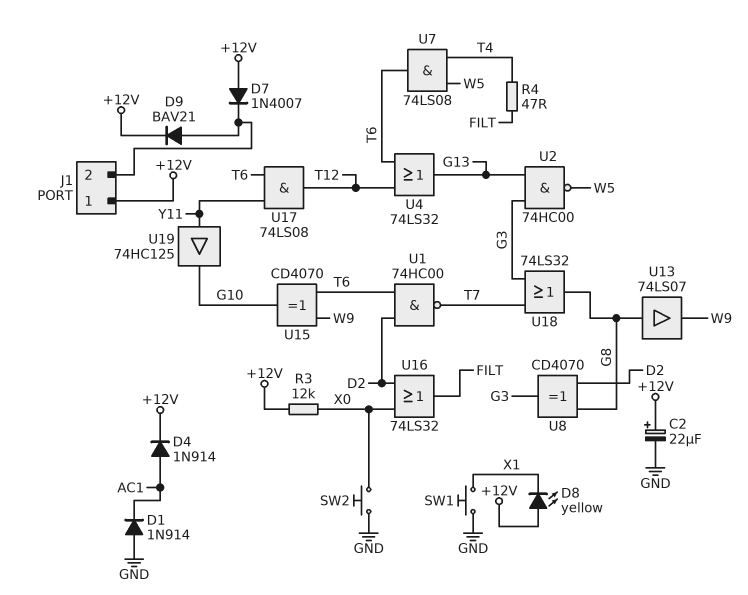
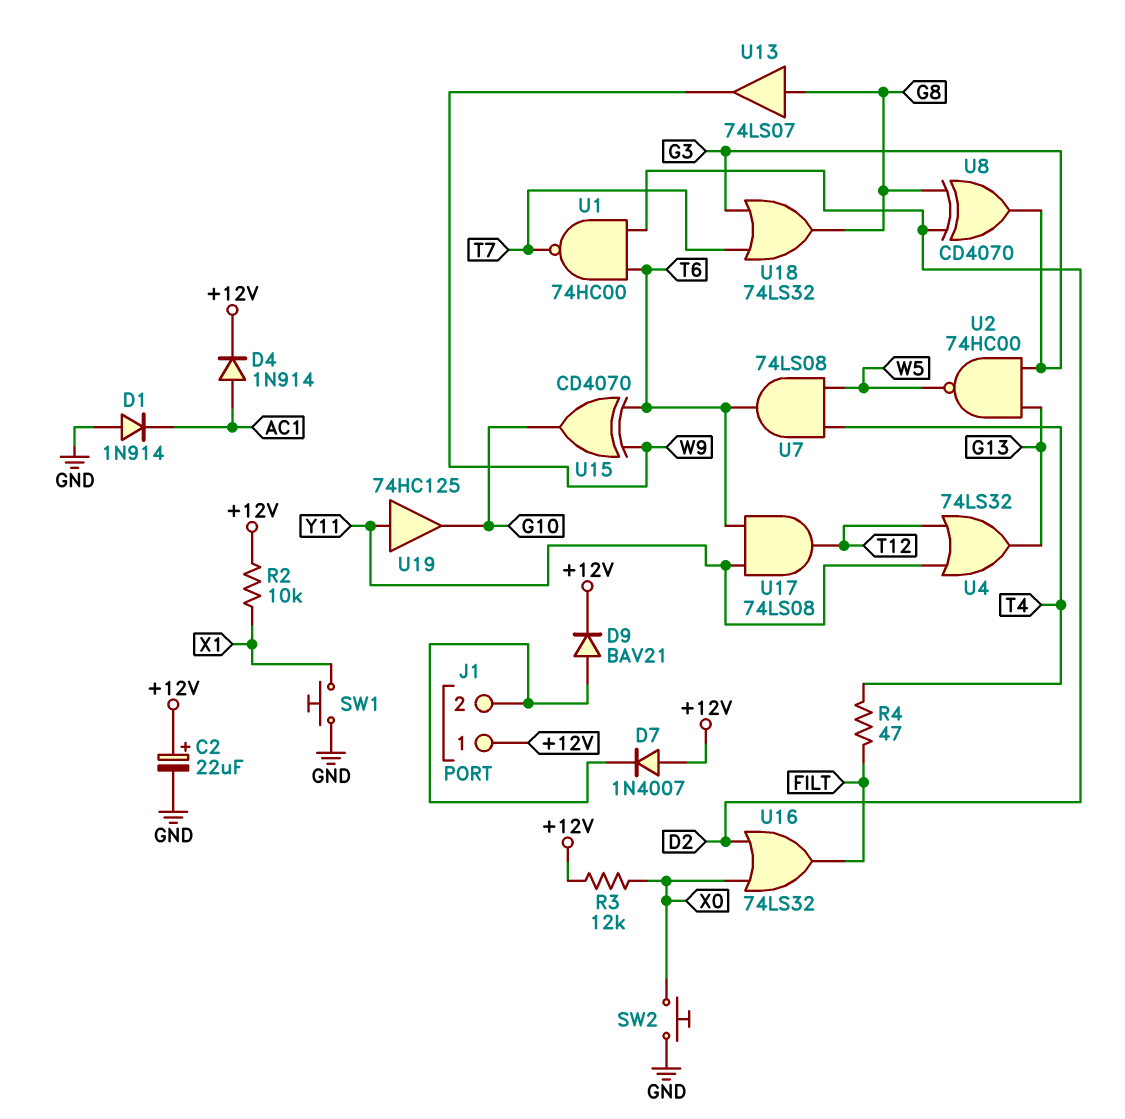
D8: LED yellow (A +12V, K X1) -> none
R2: none -> 10k (+12V, X1)
U4: OR 74LS32 (in T6, in T12, out G13) -> OR 74LS32 (in T12, in Y11, out G13)

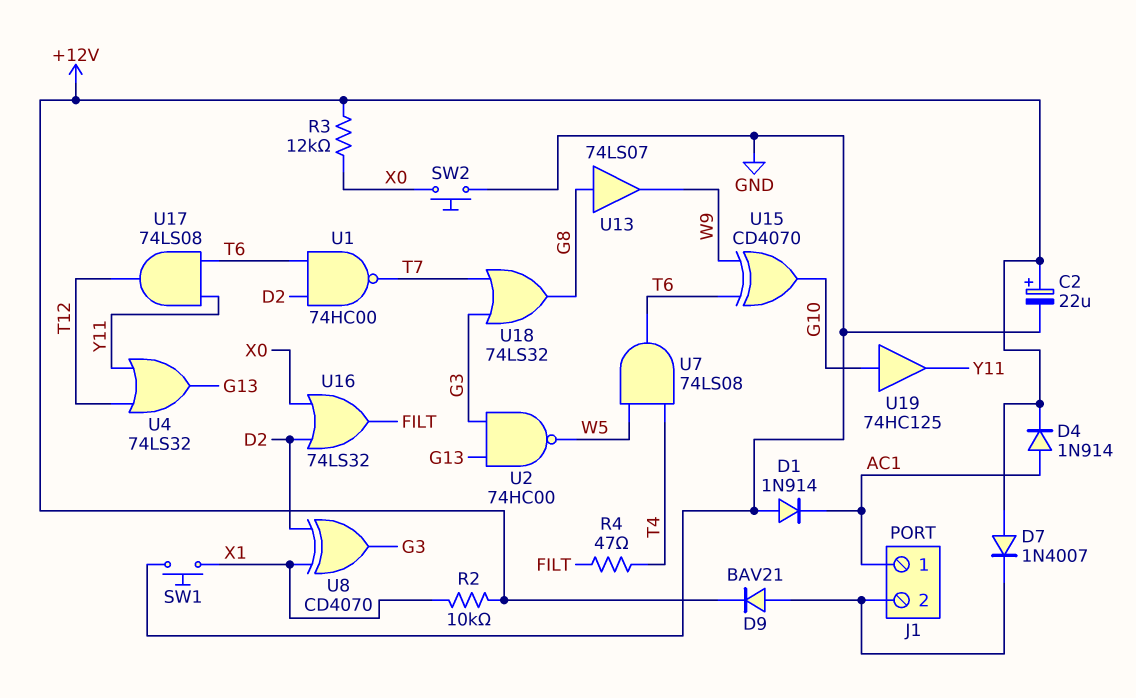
J1 pin 1: +12V -> AC1
U8: XOR CD4070 (in D2, in G8, out G3) -> XOR CD4070 (in D2, in X1, out G3)
U19: buffer 74HC125 (in Y11, out G10) -> buffer 74HC125 (in G10, out Y11)

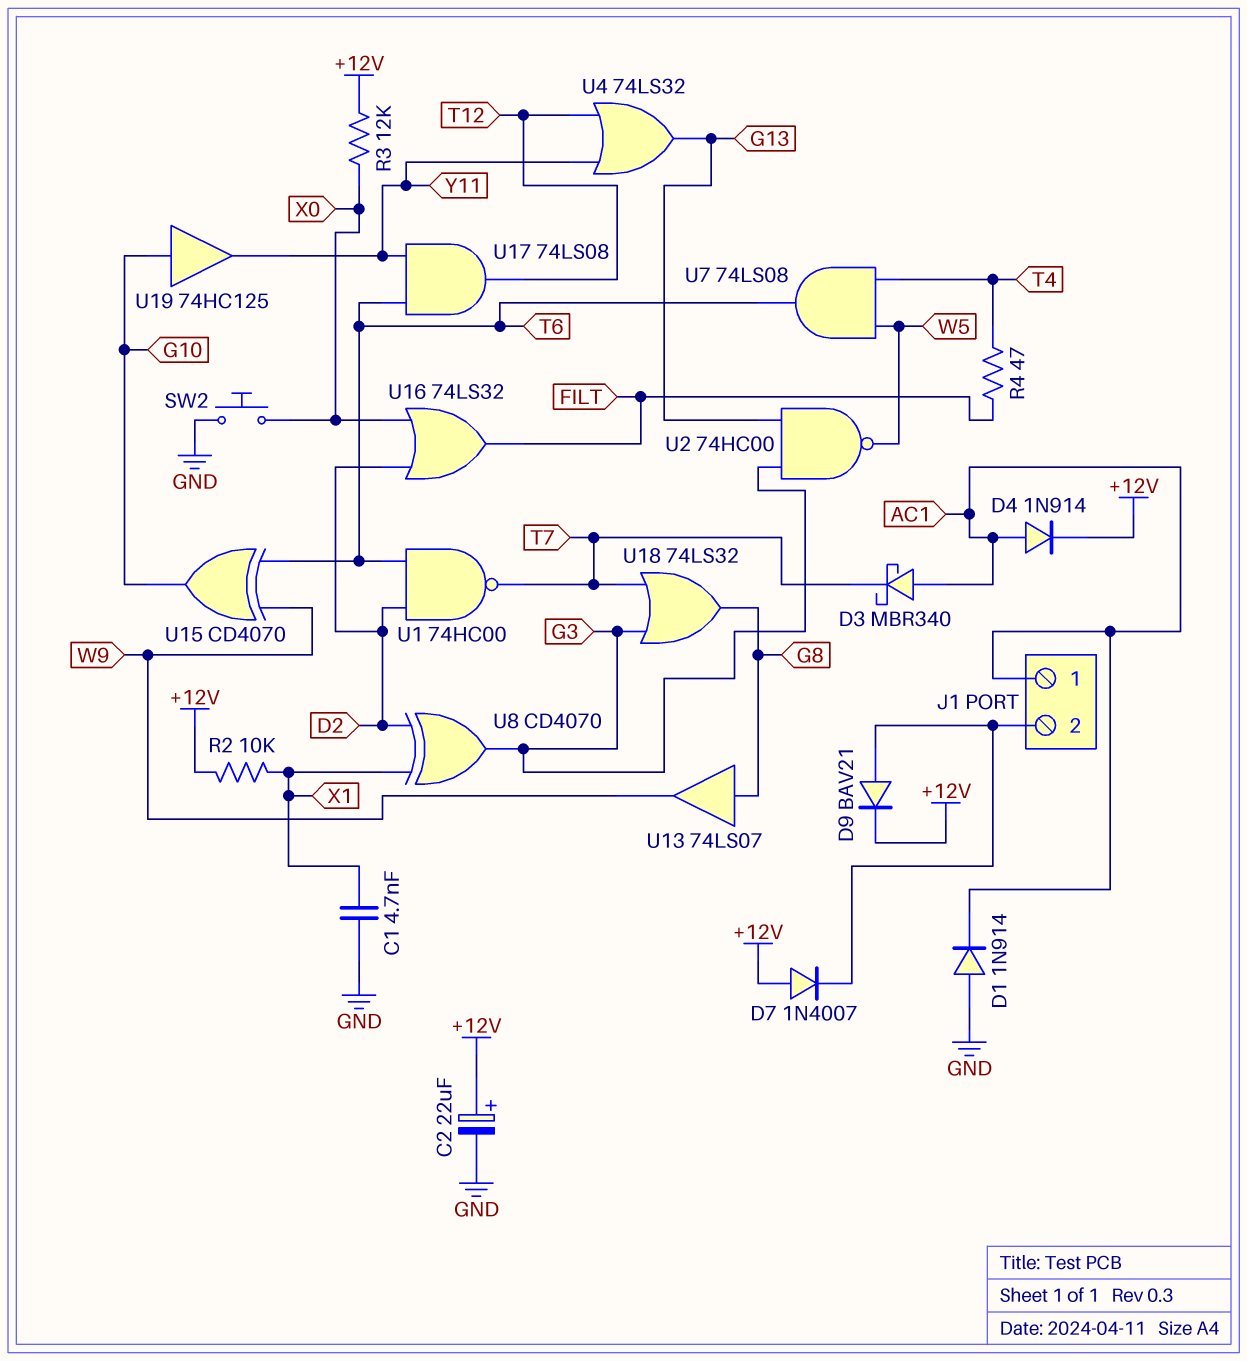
C1: none -> 4.7nF (GND, X1)
D3: none -> schottky MBR340 (A AC1, K T7)
SW1: button (GND, X1) -> none

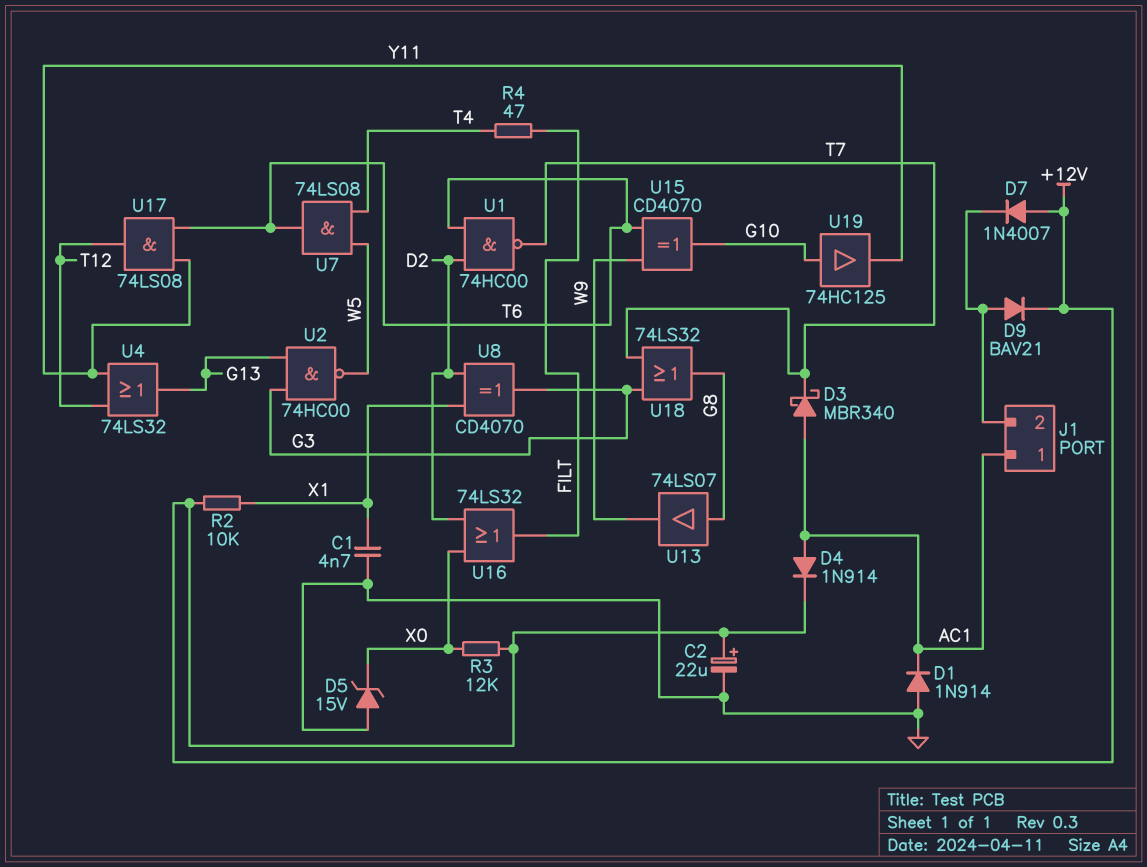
D5: none -> zener 15V (A GND, K X0)
SW2: button (GND, X0) -> none

